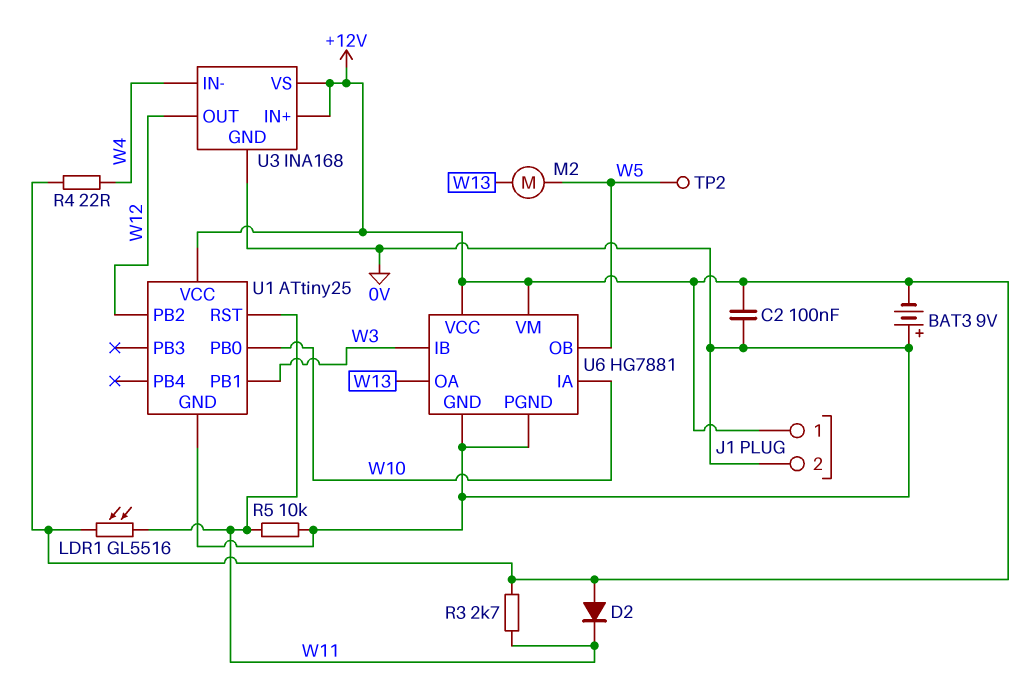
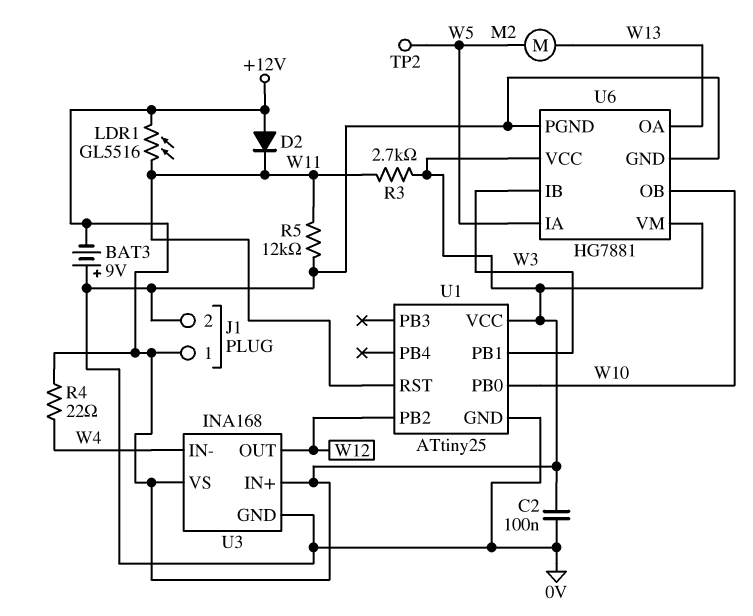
R5: 10k (0V, W11) -> 12k (0V, W11)
U6 pin IA: W10 -> W5
U6 pin OB: W5 -> W10

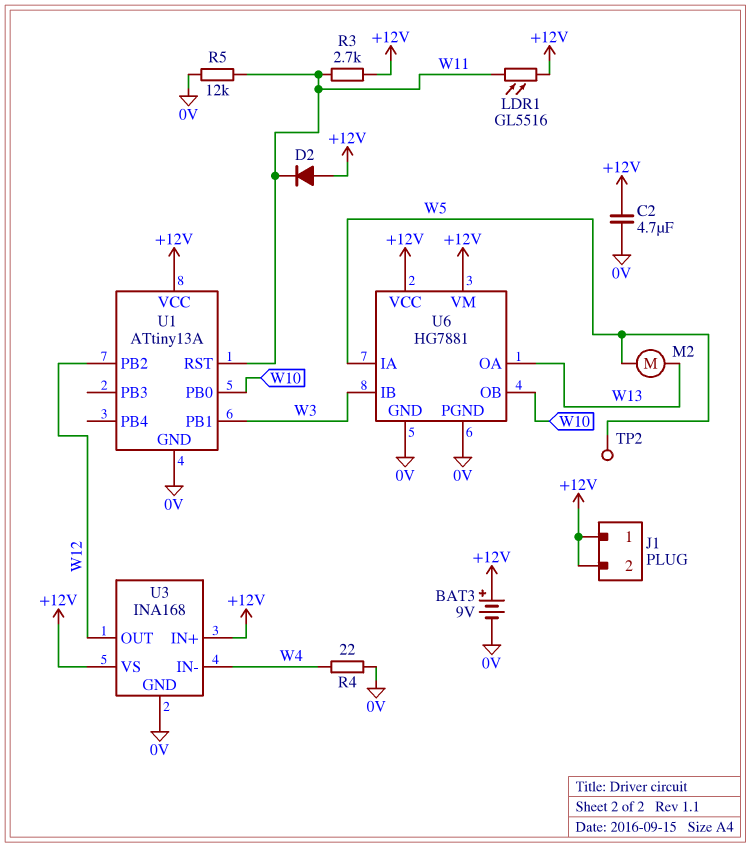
BAT3: 9V (plus 0V, minus +12V) -> 9V (plus +12V, minus 0V)
C2: 100nF (+12V, 0V) -> 4.7uF (+12V, 0V)
J1 pin 2: 0V -> +12V
R4: 22 (+12V, W4) -> 22 (0V, W4)
U1: ATtiny25 -> ATtiny13A

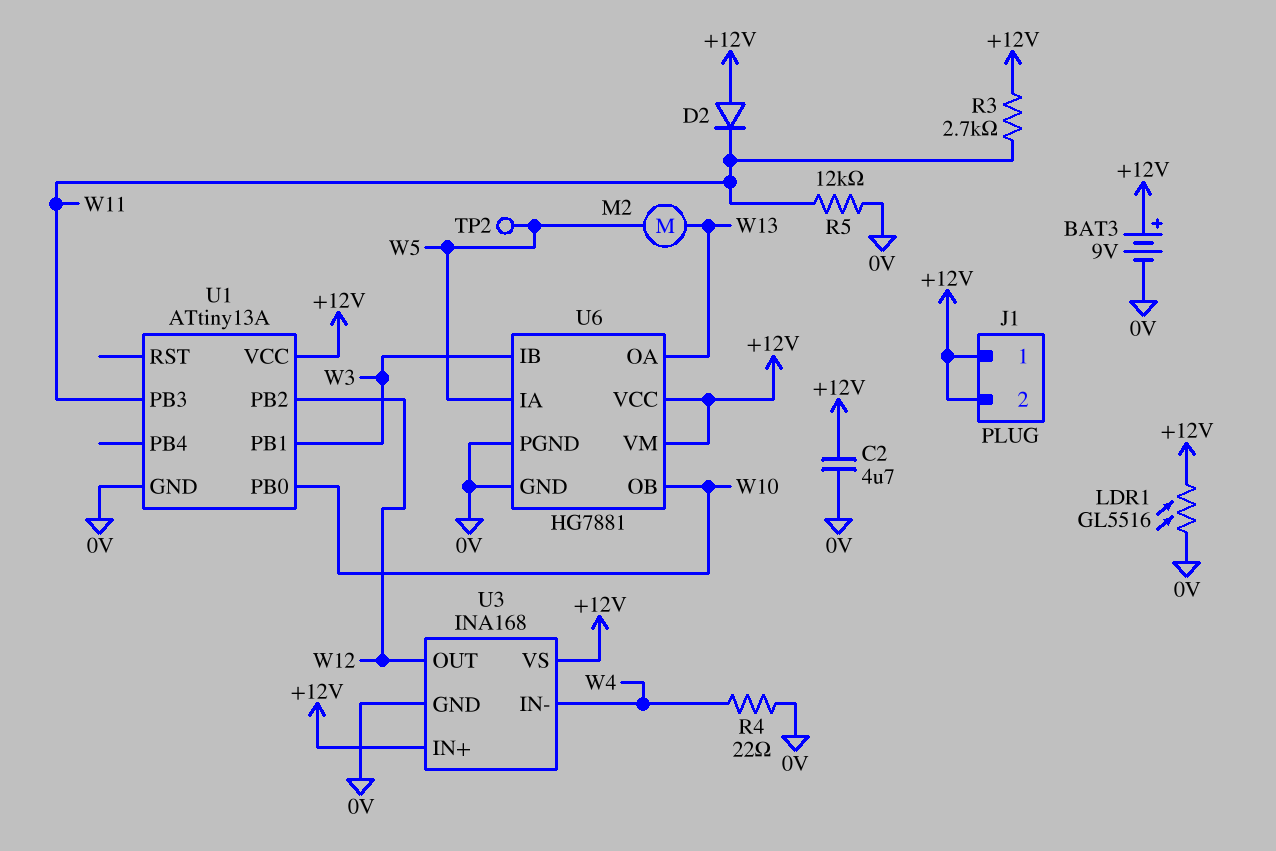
LDR1: GL5516 (+12V, W11) -> GL5516 (+12V, 0V)
U1 pin PB3: none -> W11
U1 pin RST: W11 -> none

